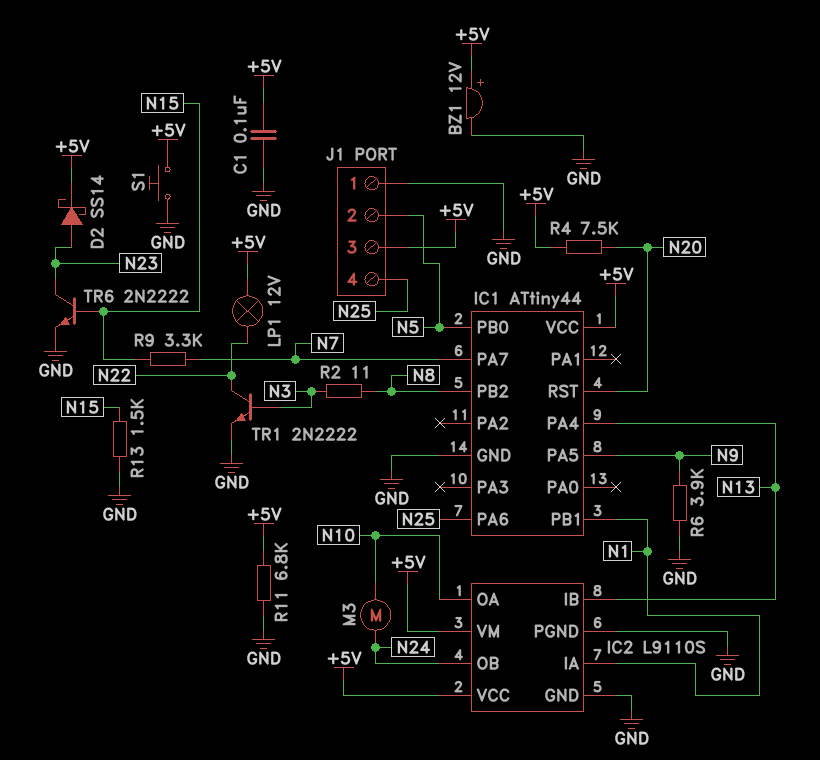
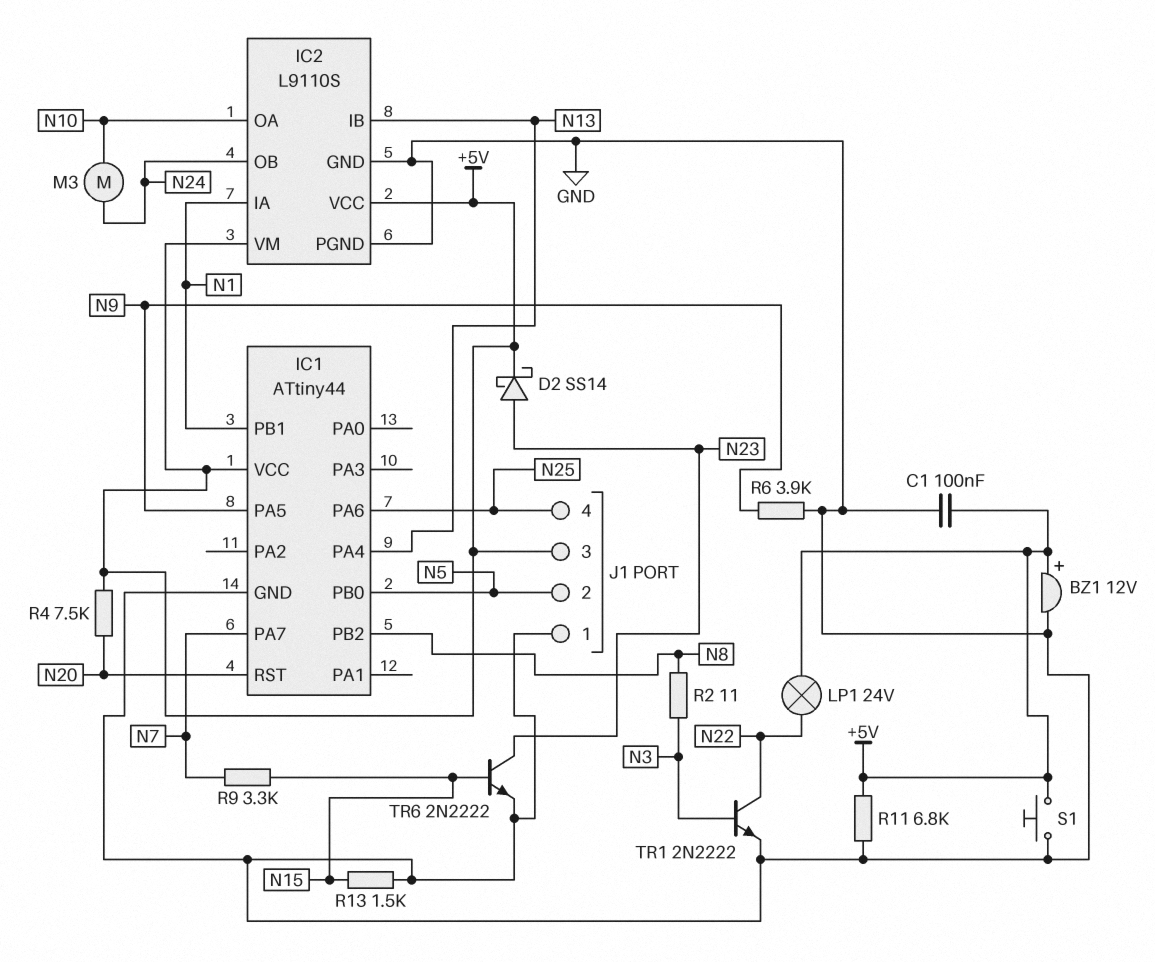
LP1: lamp 12V (+5V, N22) -> lamp 24V (+5V, N22)

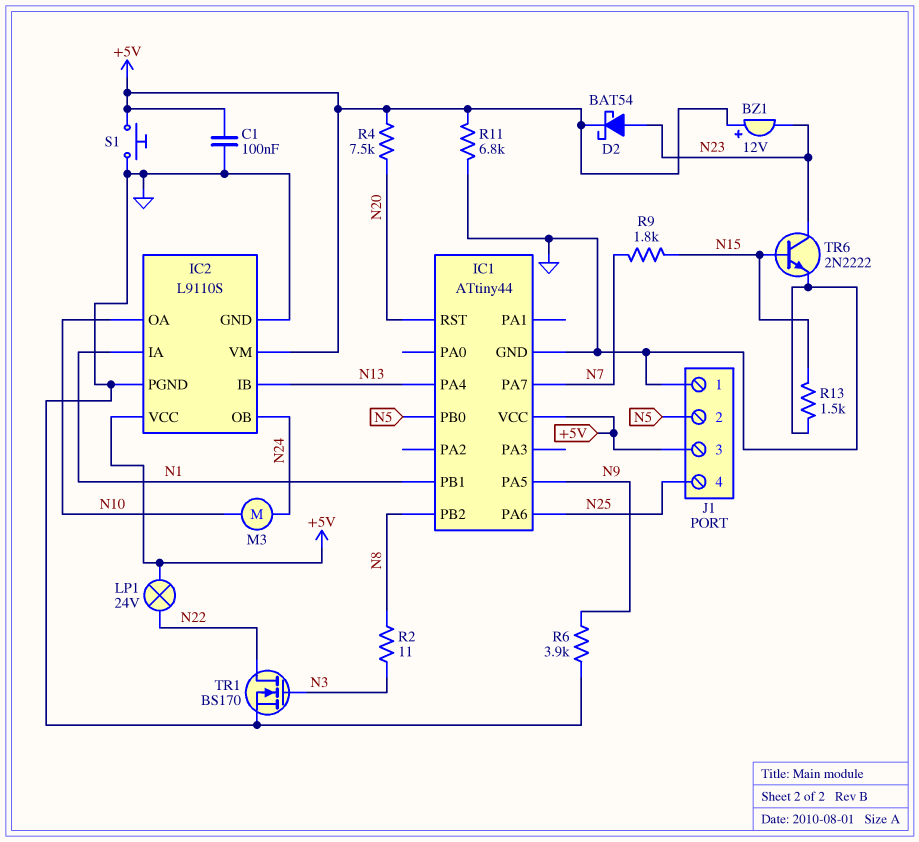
BZ1: buzzer 12V (plus +5V, minus GND) -> buzzer 12V (plus +5V, minus N23)
D2: schottky SS14 (A N23, K +5V) -> schottky BAT54 (A N23, K +5V)
R9: 3.3k (N7, N15) -> 1.8k (N7, N15)
TR1: NPN 2N2222 (B N3, C N22, E GND) -> NMOS BS170 (G N3, D N22, S GND)

